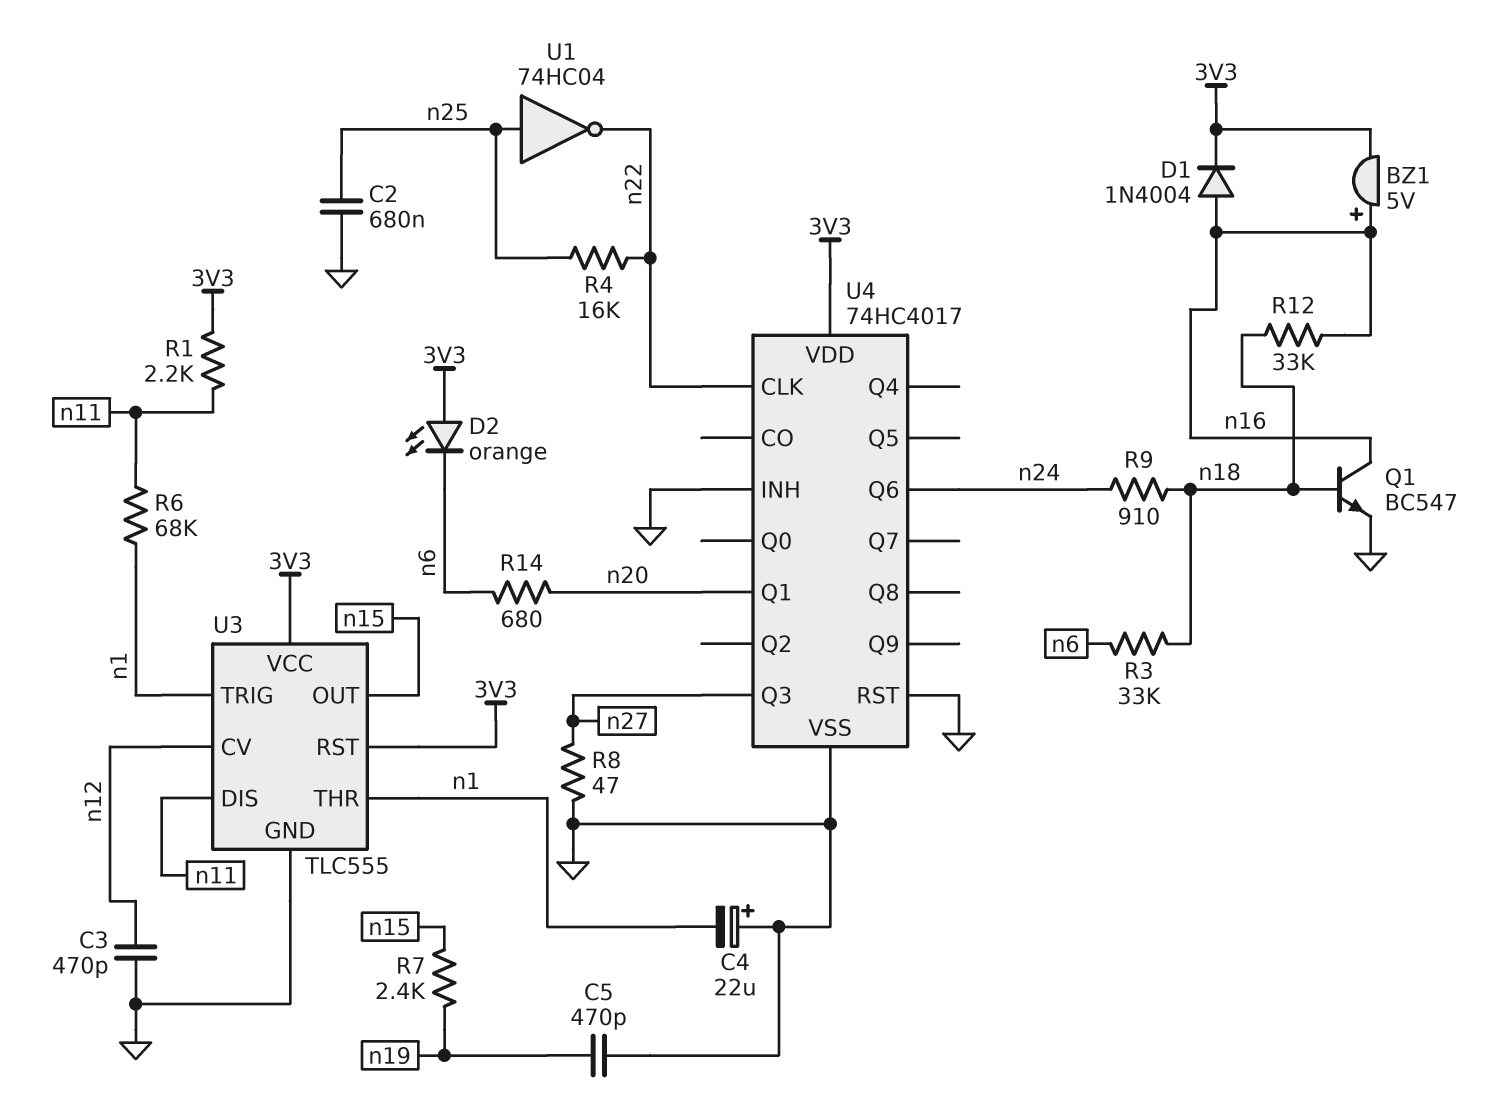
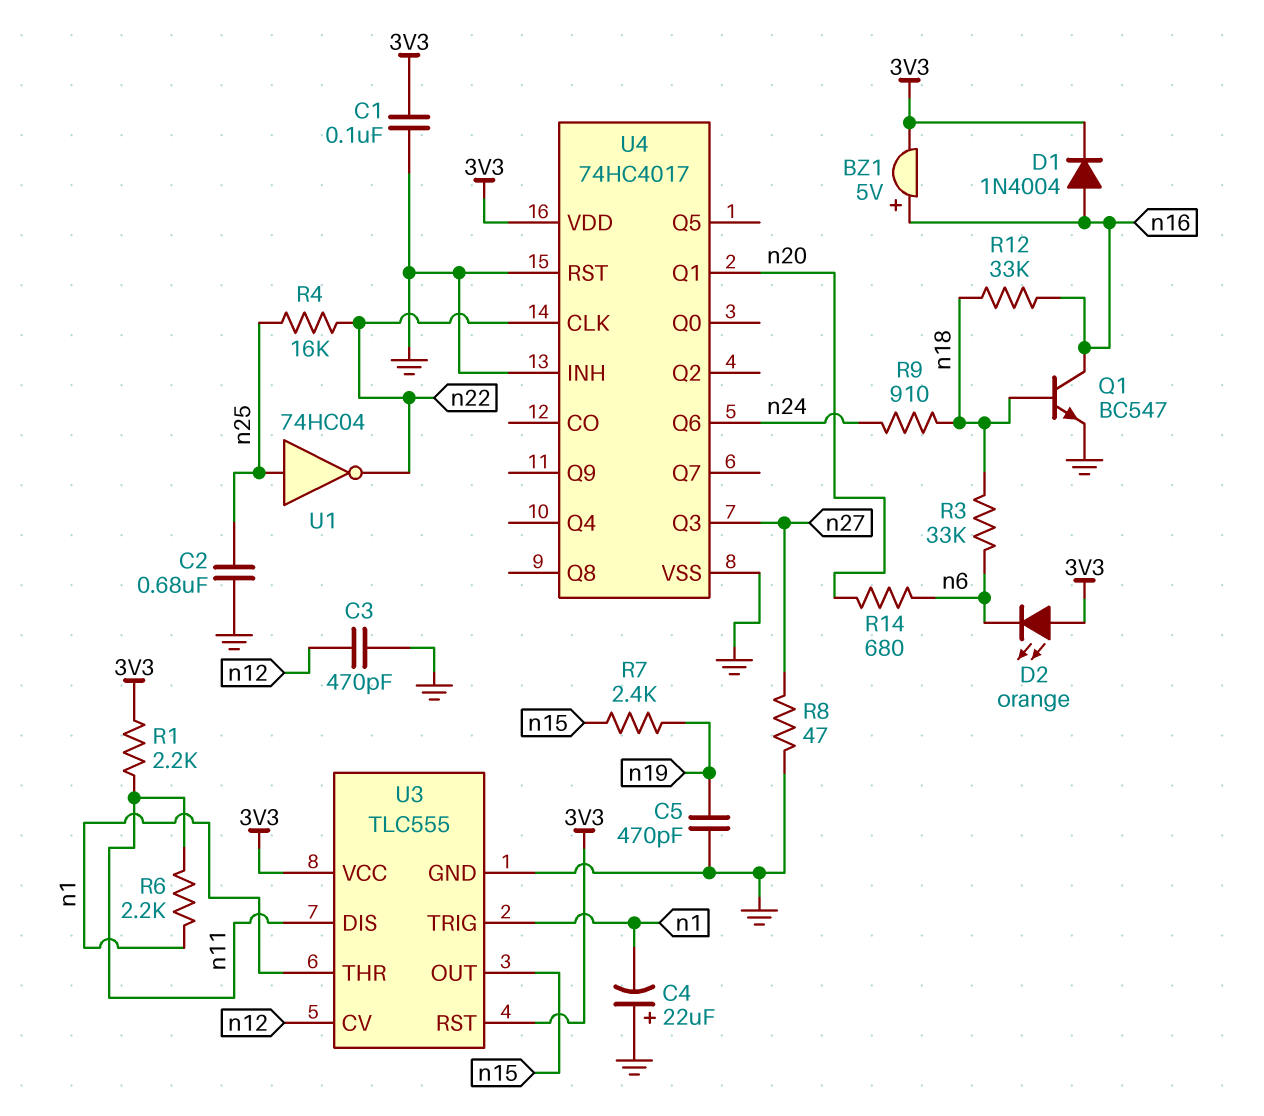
C1: none -> 100nF (3V3, GND)
R6: 68k (n1, n11) -> 2.2k (n1, n11)

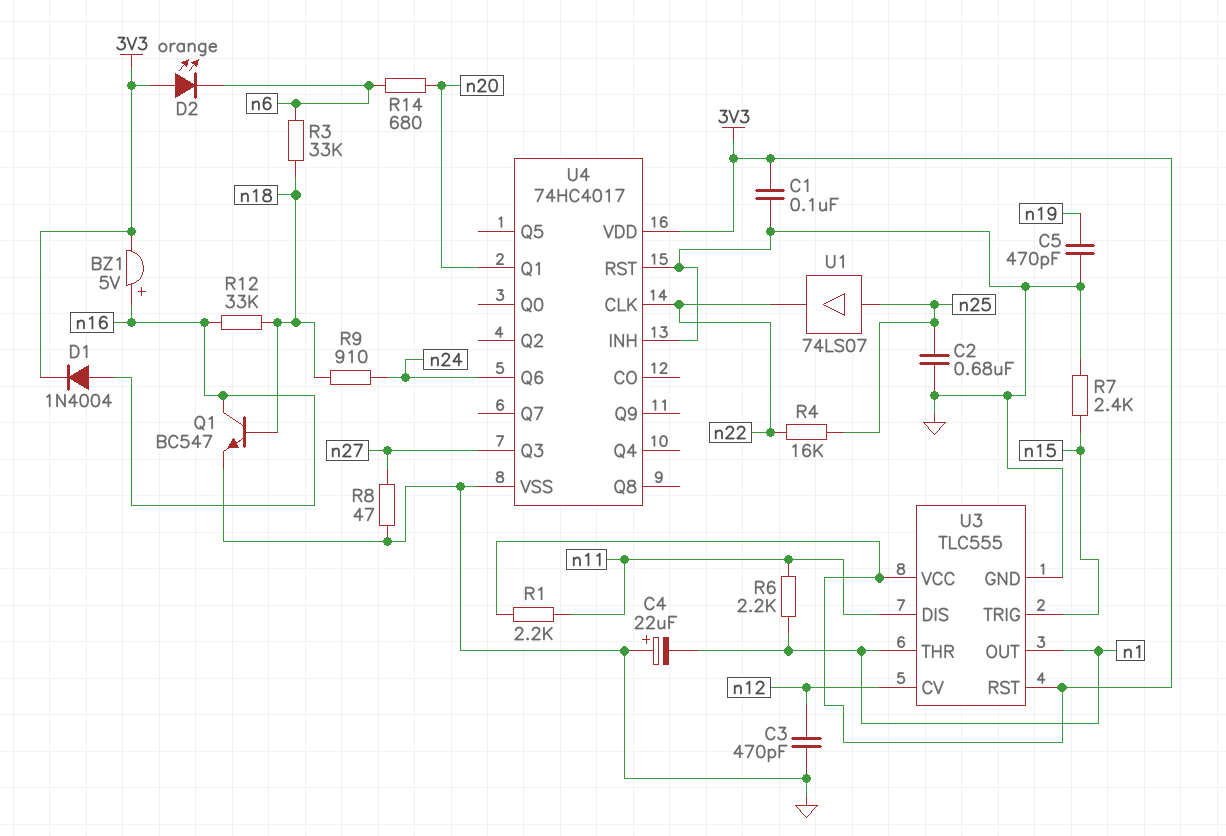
R7: 2.4k (n15, n19) -> 2.4k (GND, n15)
U1: NOT 74HC04 (in n25, out n22) -> buffer 74LS07 (in n25, out n22)
U3 pin OUT: n15 -> n1
U3 pin TRIG: n1 -> n15

